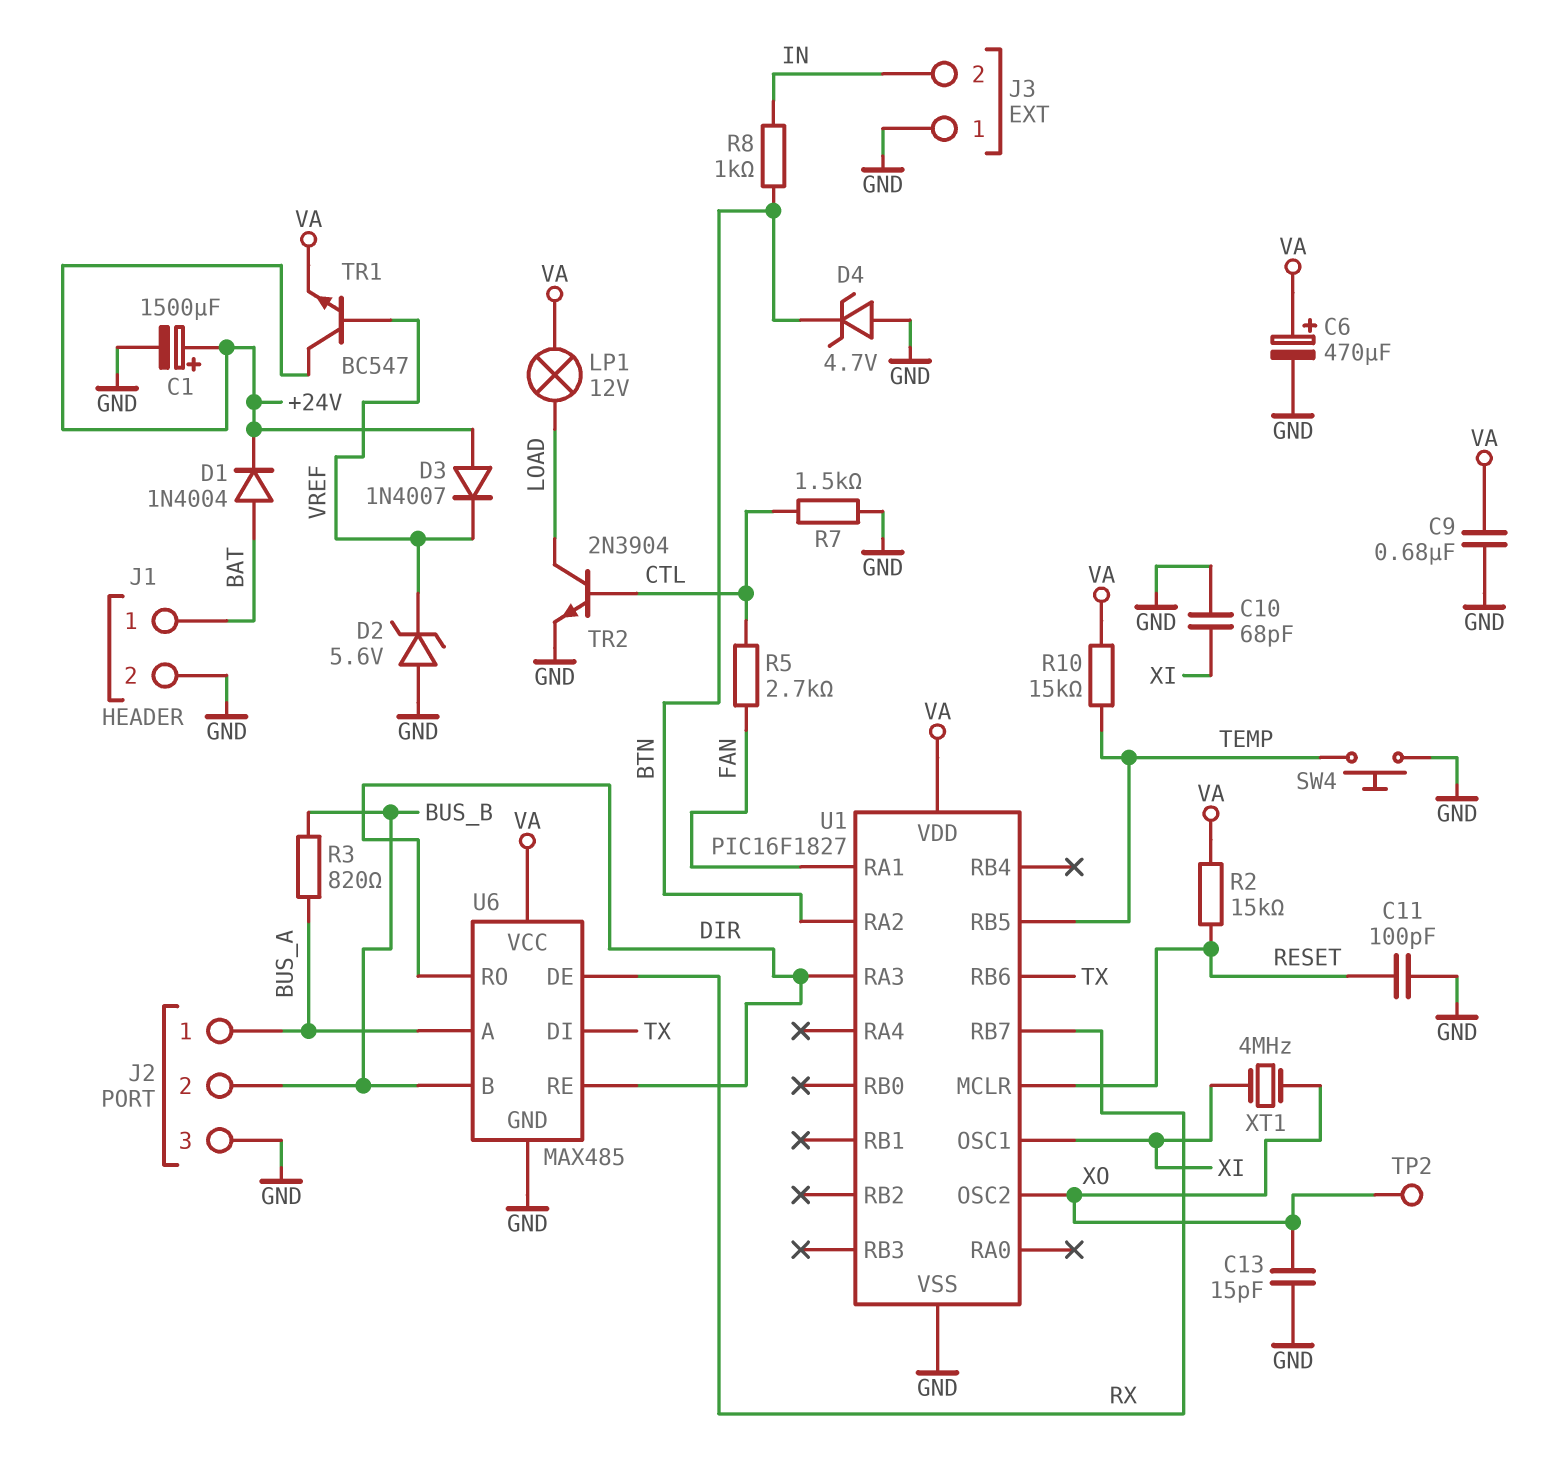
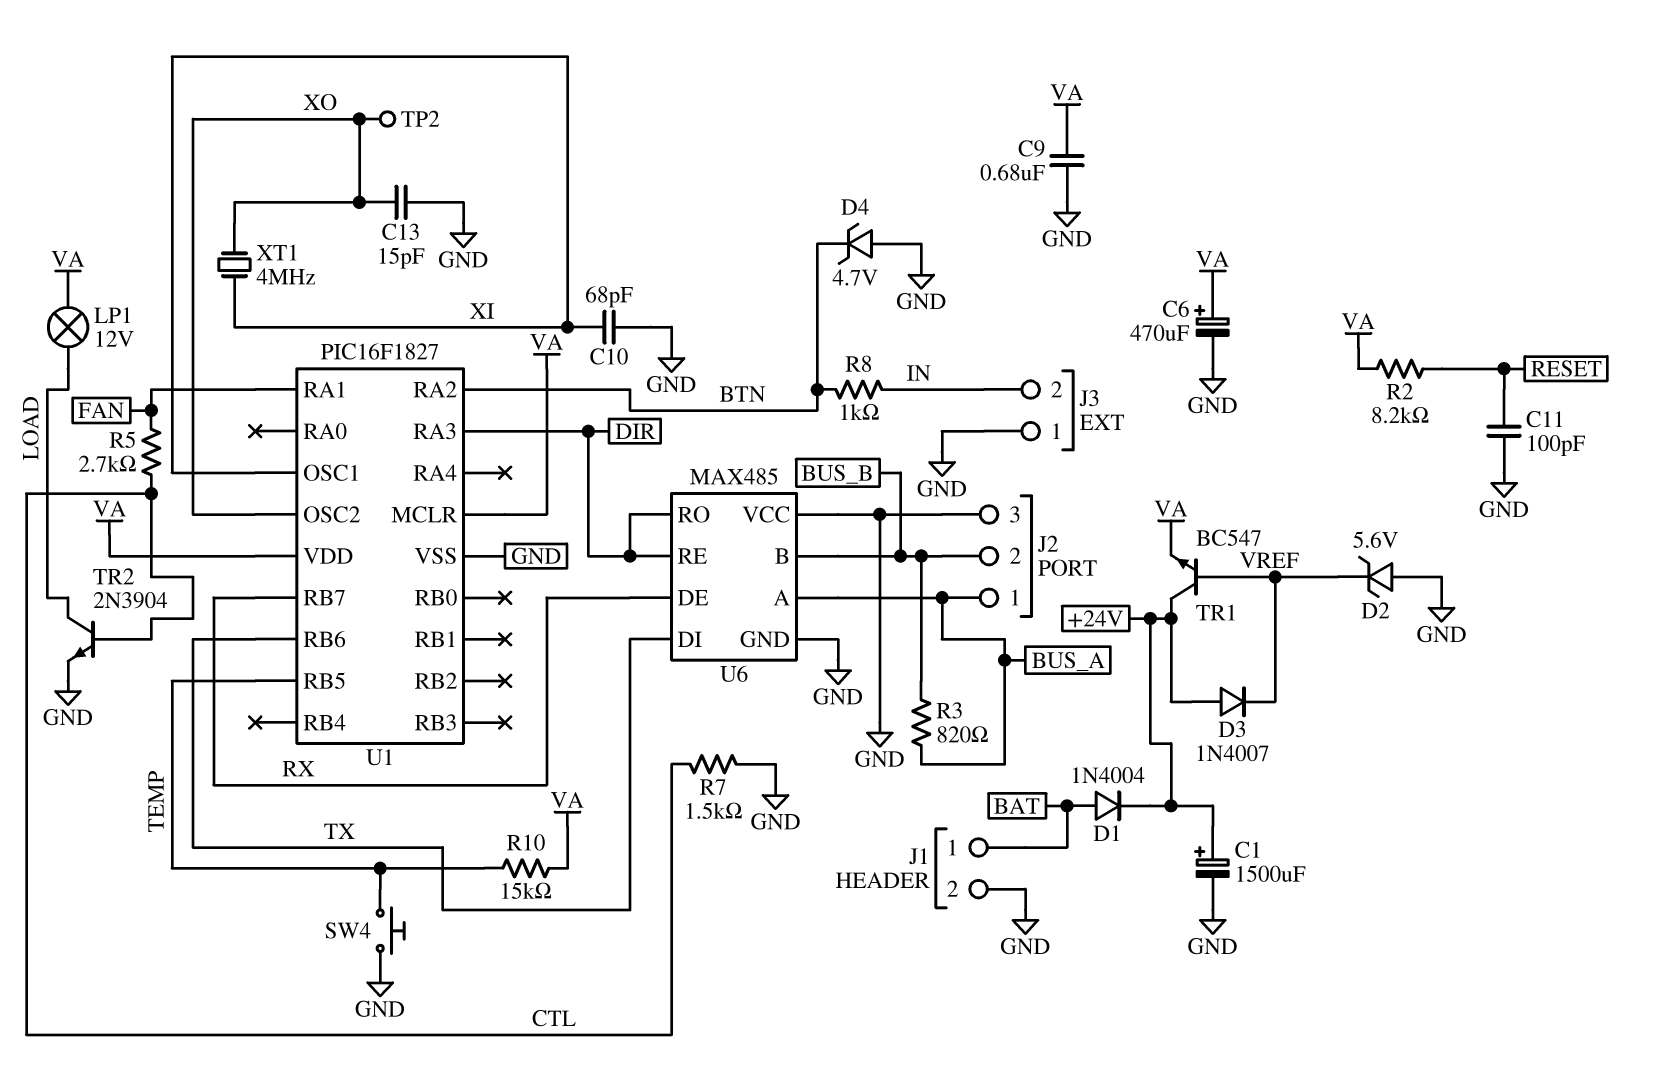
R2: 15k (RESET, VA) -> 8.2k (RESET, VA)
U1 pin MCLR: RESET -> VA
U6 pin VCC: VA -> GND

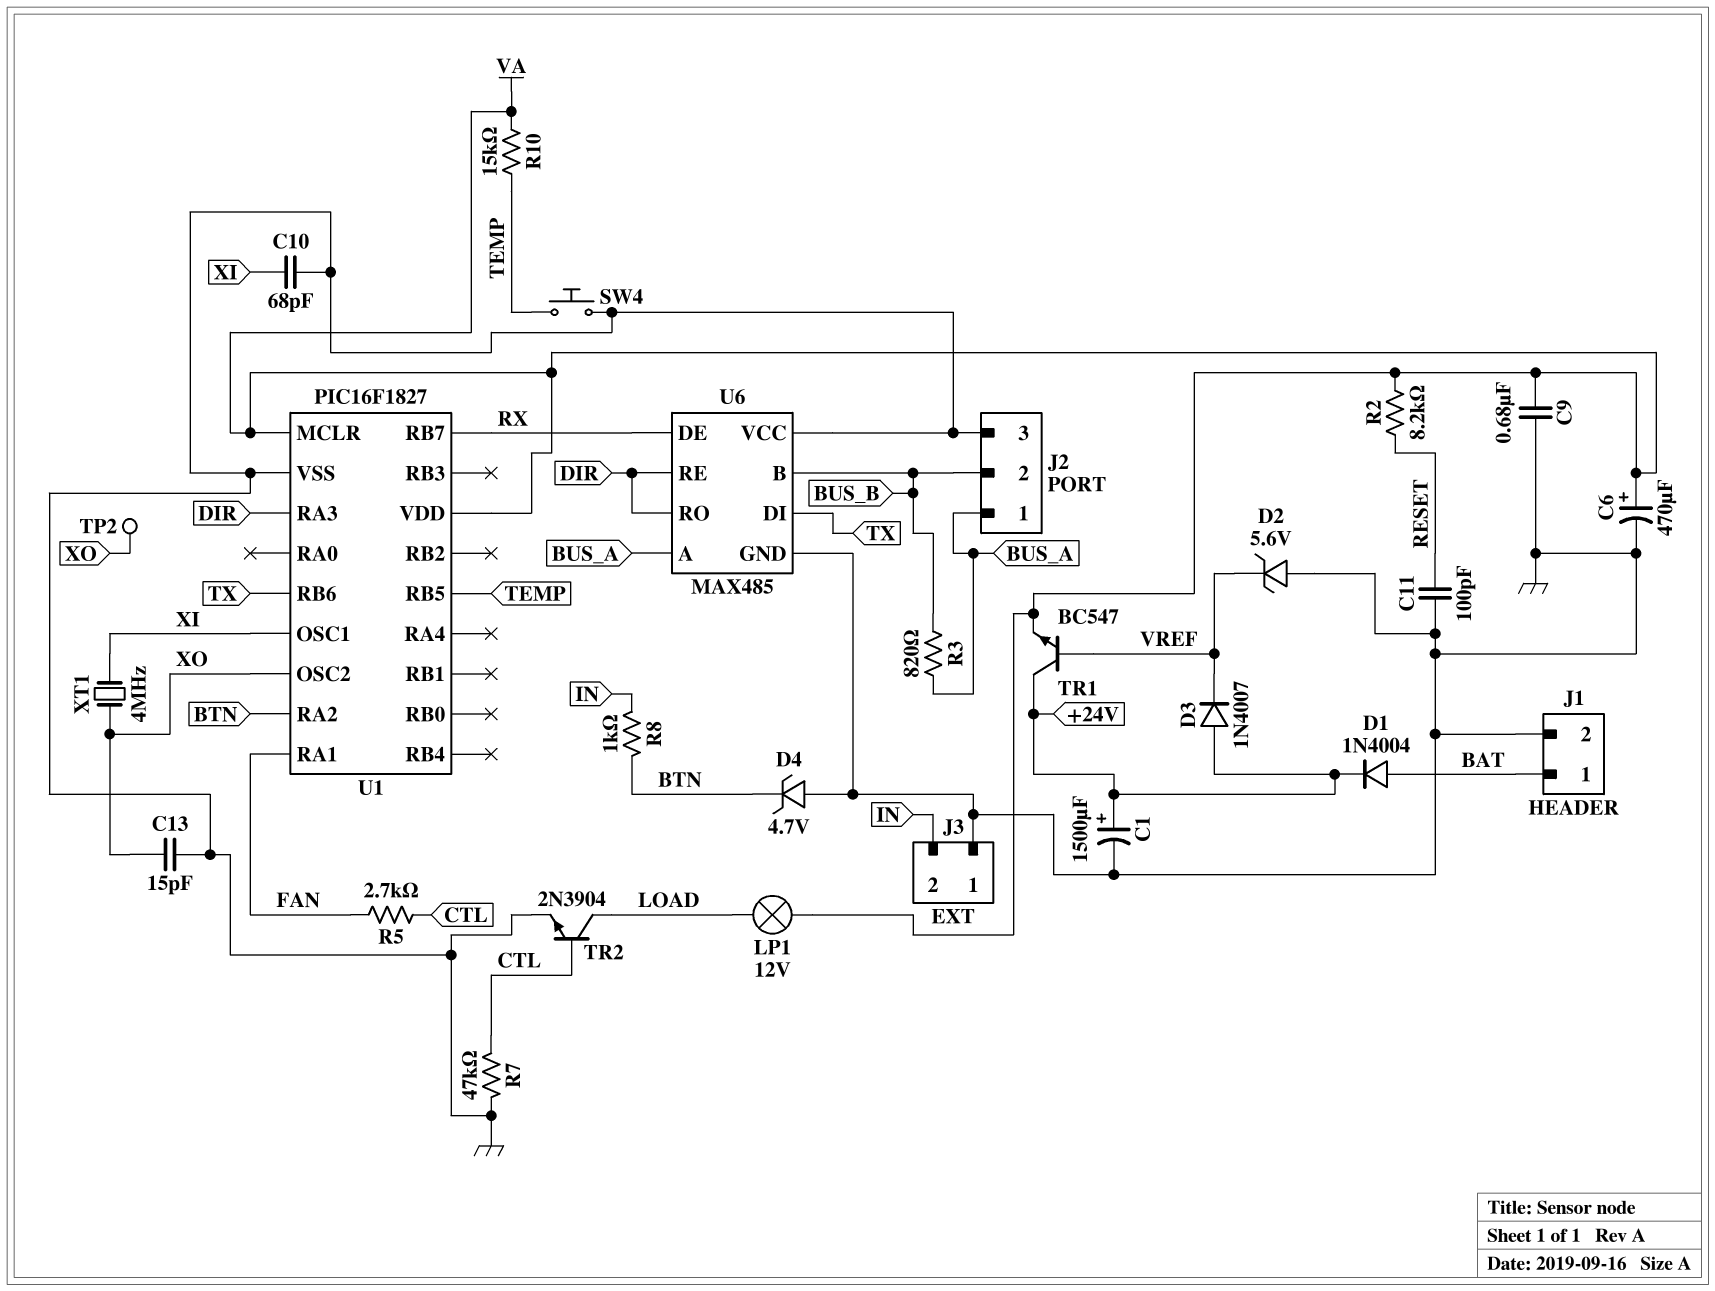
R7: 1.5k (CTL, GND) -> 47k (CTL, GND)

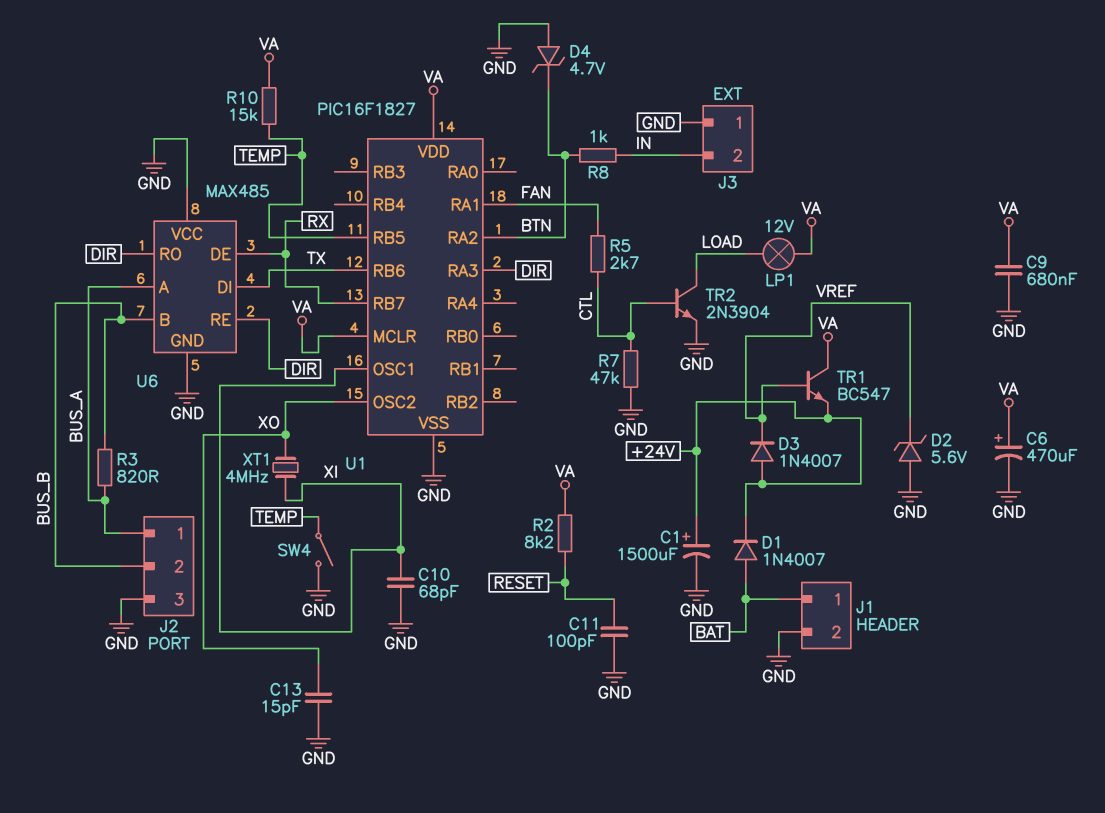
D1: diode 1N4004 (A BAT, K +24V) -> diode 1N4007 (A BAT, K +24V)
SW4: button (GND, TEMP) -> switch (GND, TEMP)
TP2: test point (XO) -> none
TR1: NPN BC547 (B VREF, C +24V, E VA) -> NPN BC547 (B VREF, C VA, E +24V)

